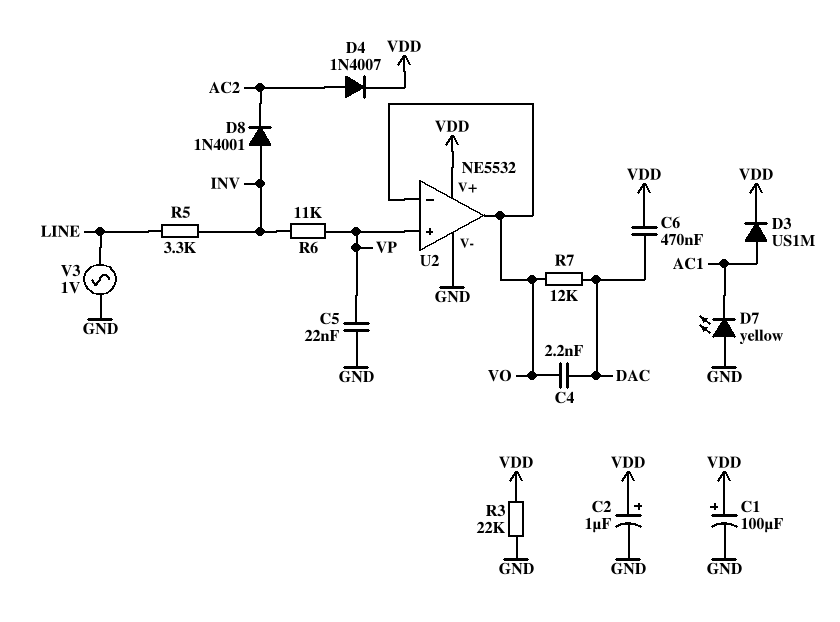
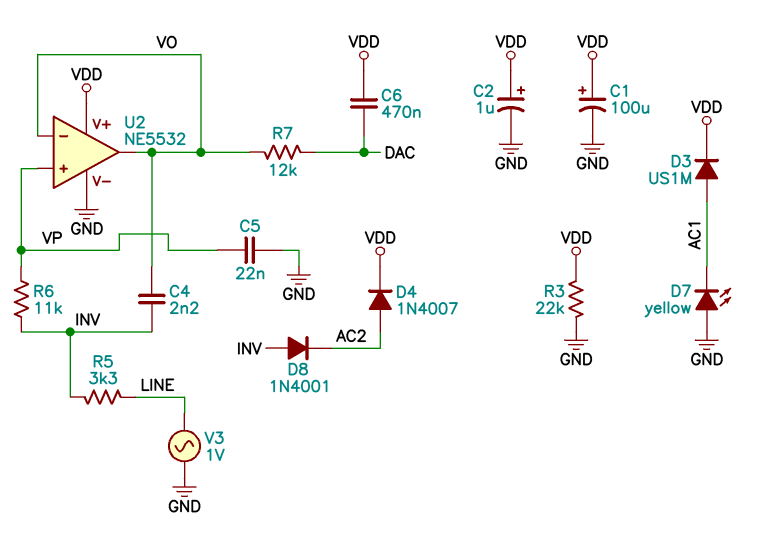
C4: 2.2nF (DAC, VO) -> 2.2nF (INV, VO)

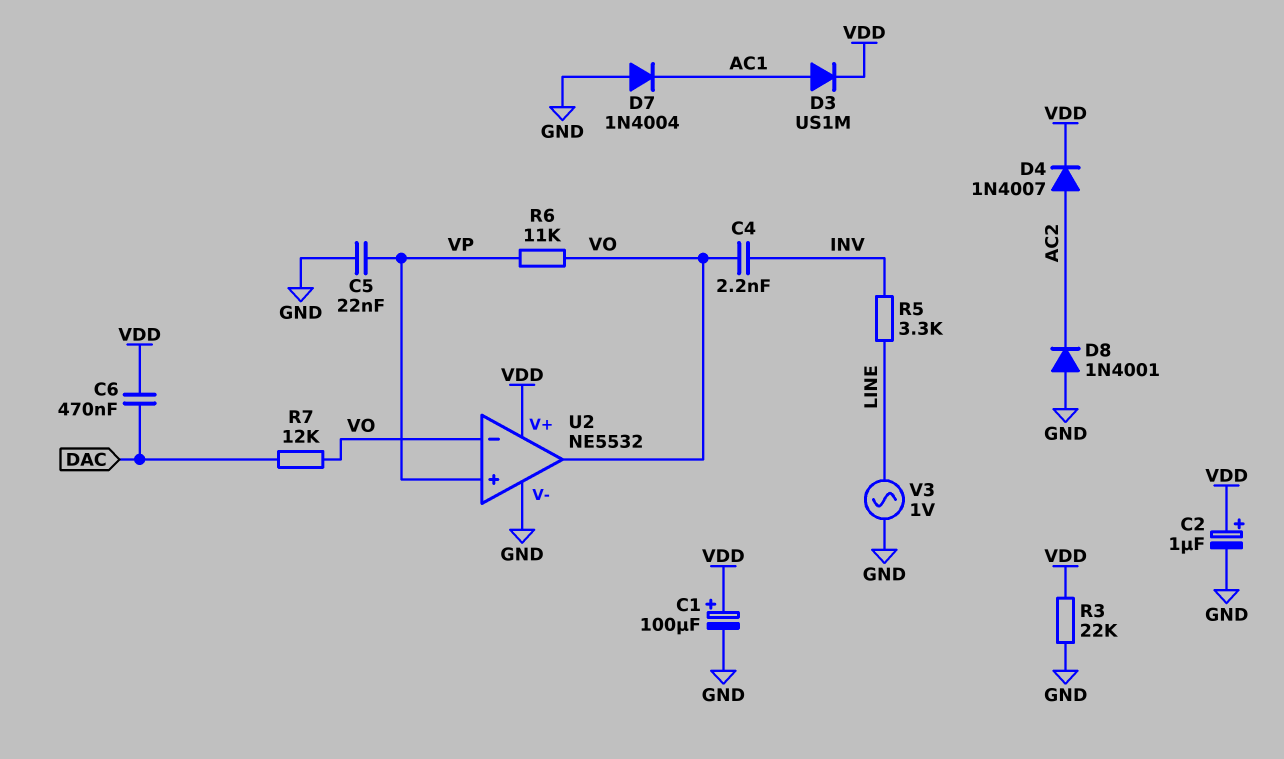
D7: LED yellow (A GND, K AC1) -> diode 1N4004 (A GND, K AC1)
D8: diode 1N4001 (A INV, K AC2) -> diode 1N4001 (A GND, K AC2)
R6: 11k (INV, VP) -> 11k (VO, VP)

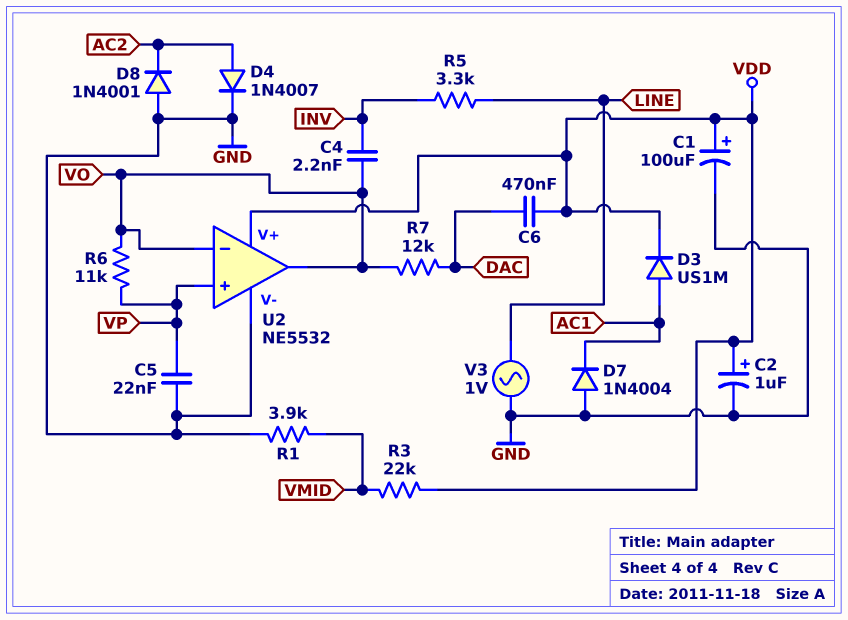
D4: diode 1N4007 (A AC2, K VDD) -> diode 1N4007 (A AC2, K GND)
R1: none -> 3.9k (GND, VMID)
R3: 22k (GND, VDD) -> 22k (VDD, VMID)

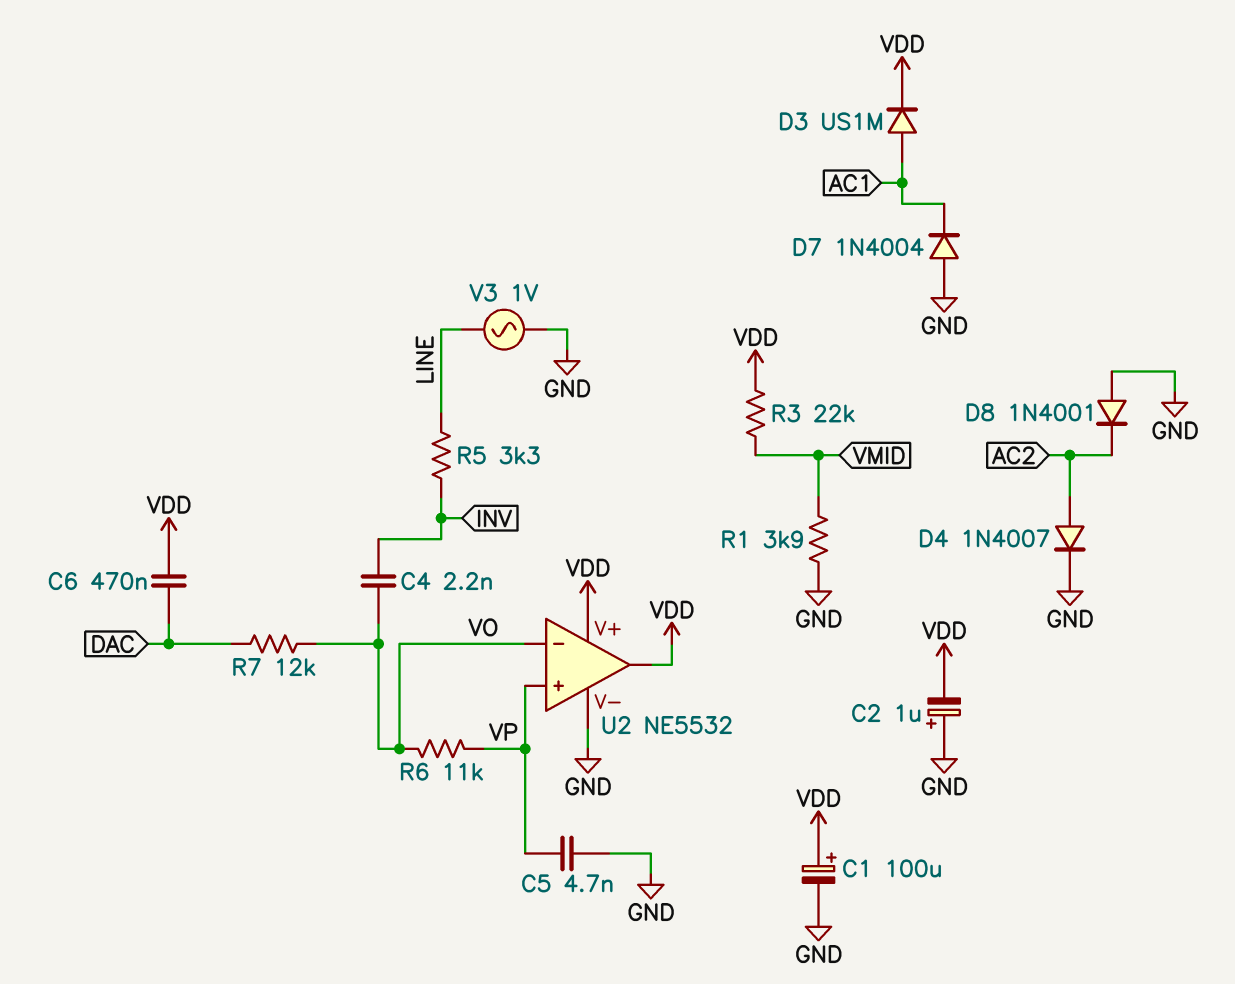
C2: 1uF (plus VDD, minus GND) -> 1uF (plus GND, minus VDD)
C5: 22nF (GND, VP) -> 4.7nF (GND, VP)
U2 pin out: VO -> VDD

